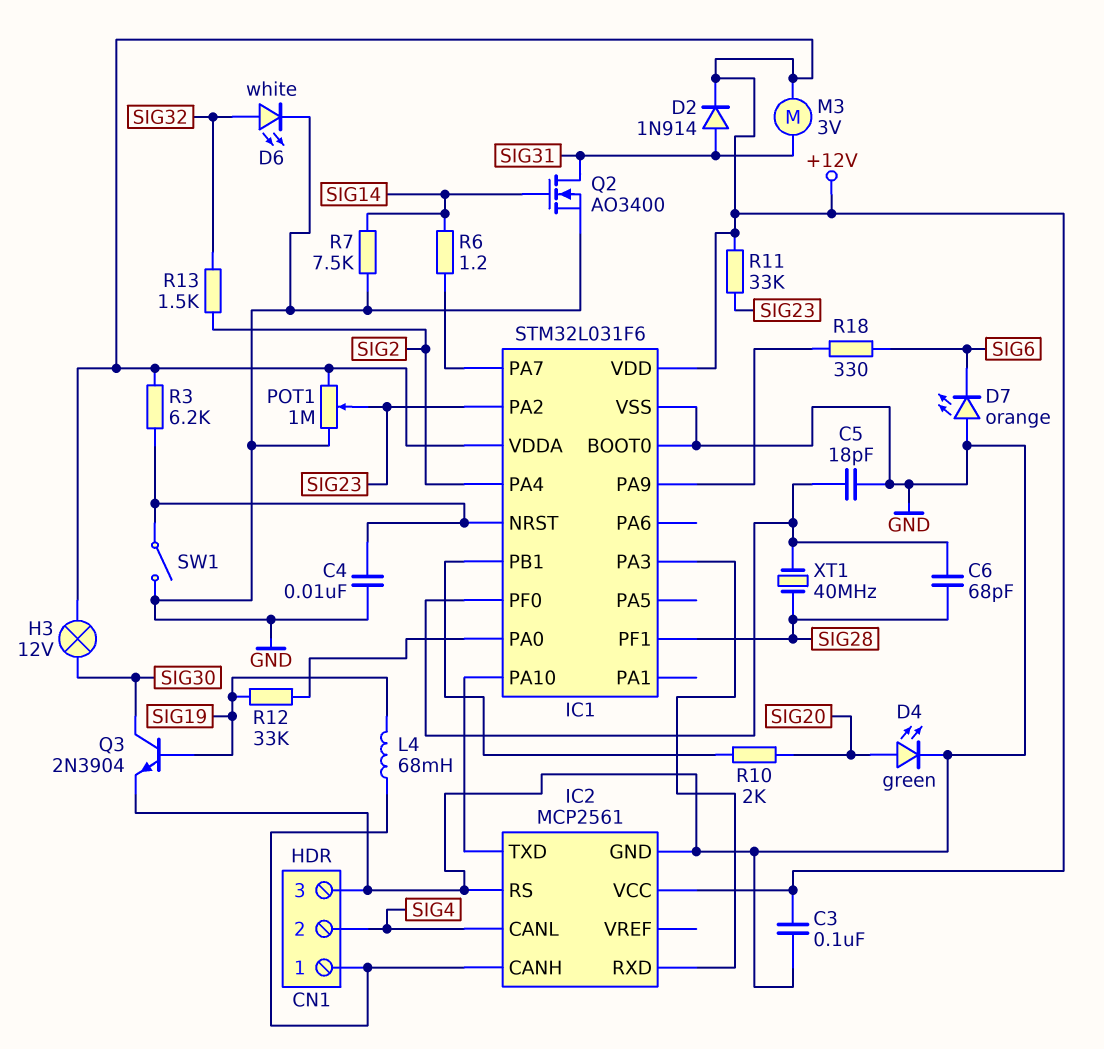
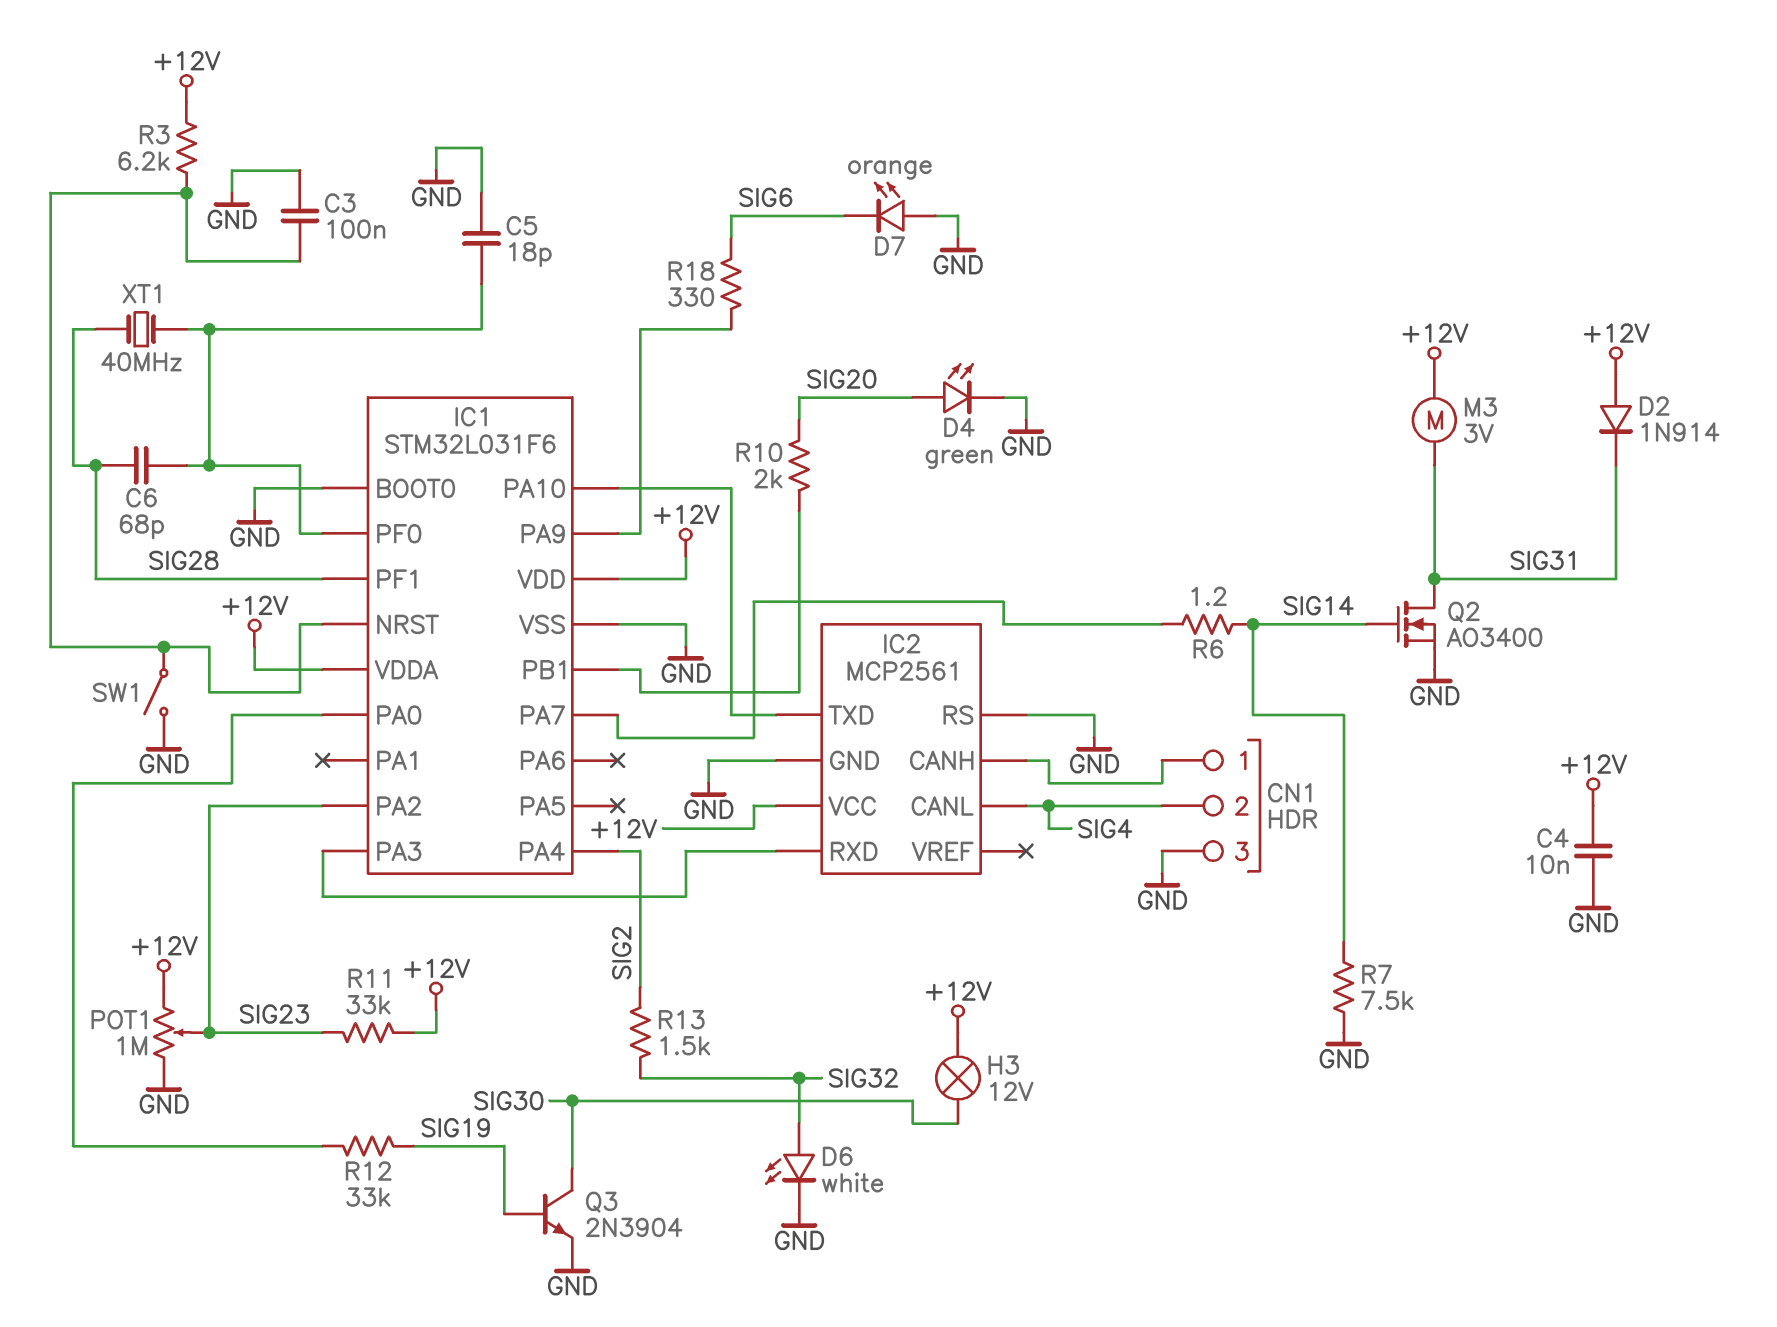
C3: 100nF (+12V, GND) -> 100nF (GND, IC1/NRST)
C4: 10nF (GND, IC1/NRST) -> 10nF (+12V, GND)
D2: diode 1N914 (A SIG31, K +12V) -> diode 1N914 (A +12V, K SIG31)
L4: 68mH (CN1/1, SIG19) -> none

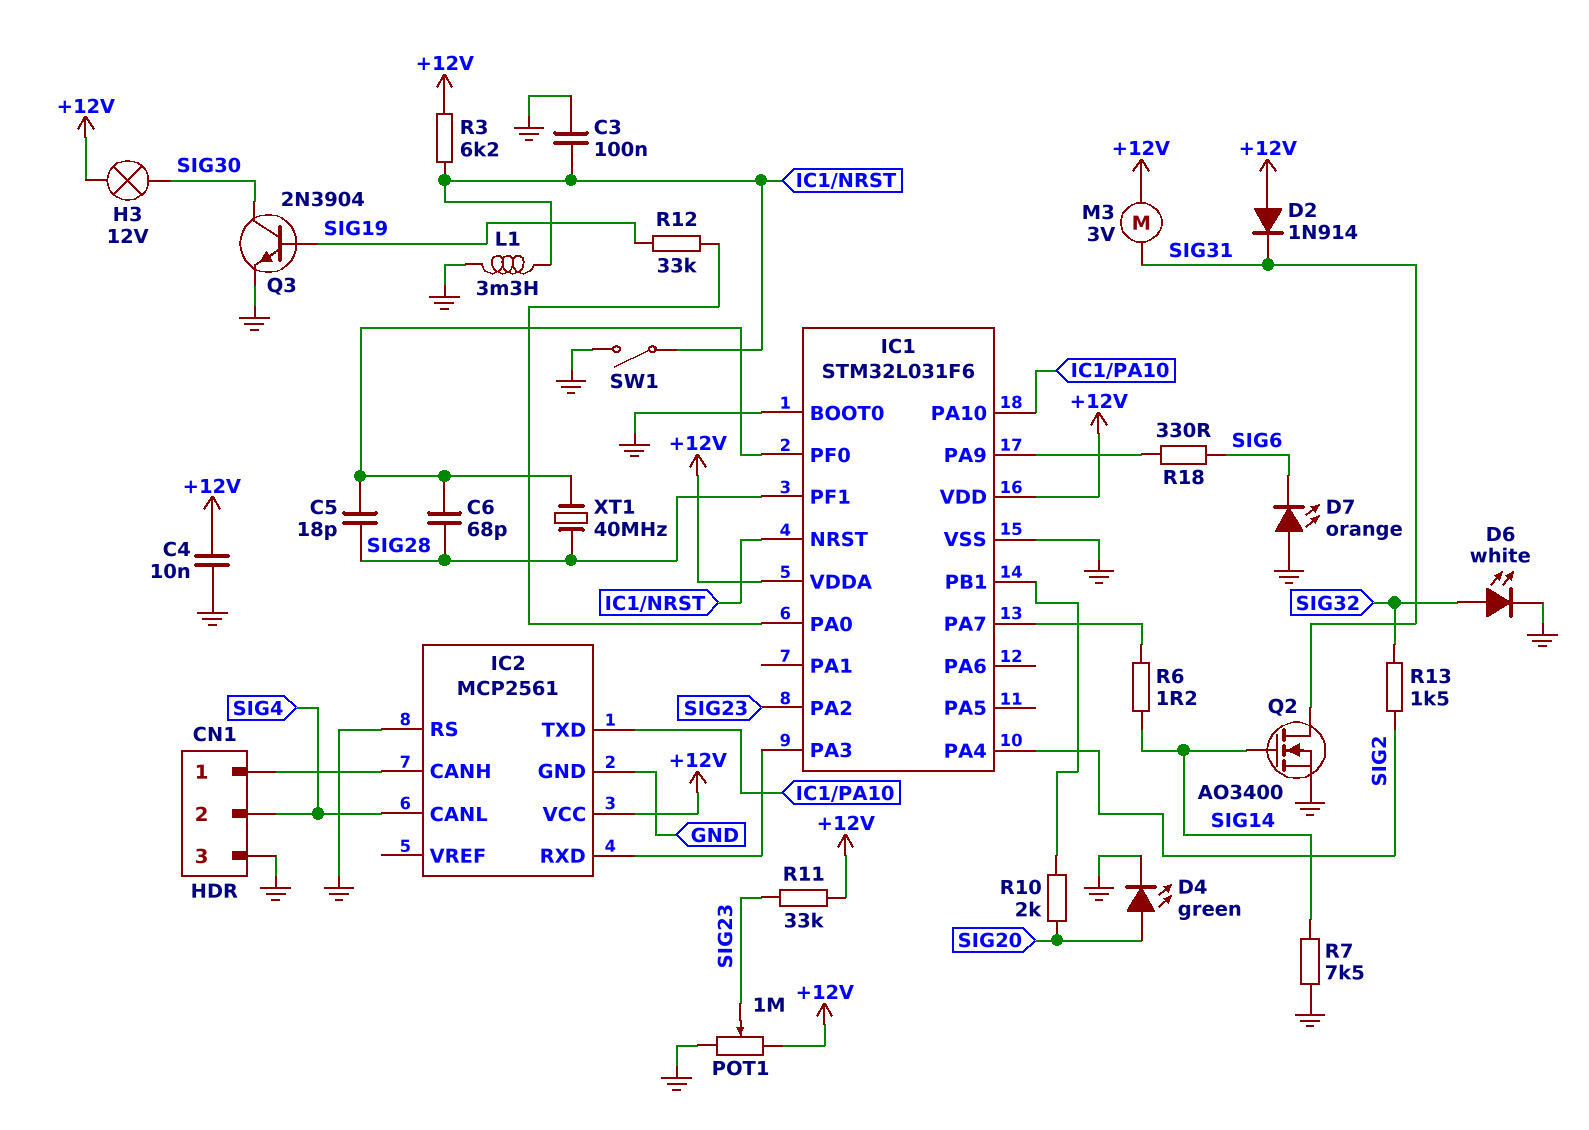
C5: 18pF (GND, IC1/PF0) -> 18pF (IC1/PF0, SIG28)
L1: none -> 3.3mH (GND, IC1/NRST)

